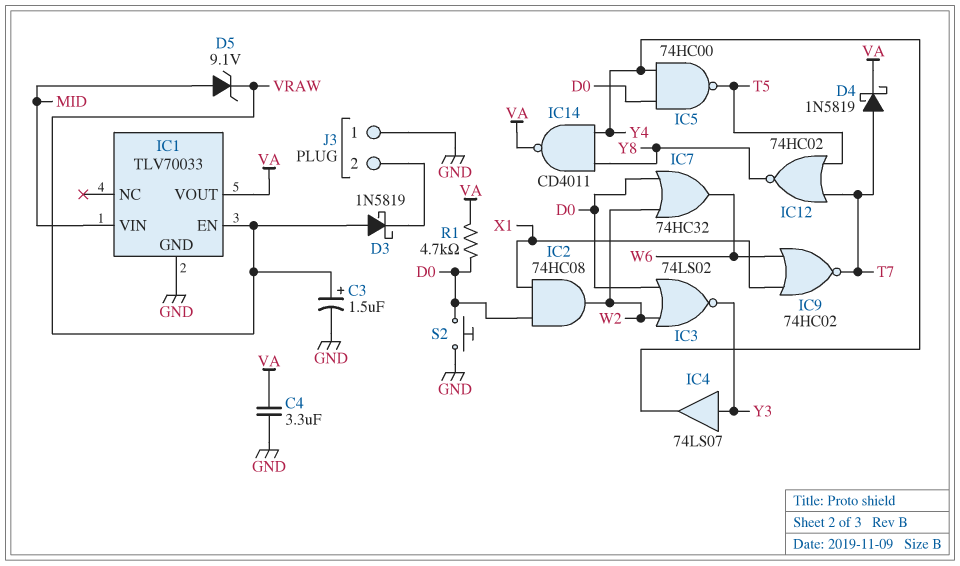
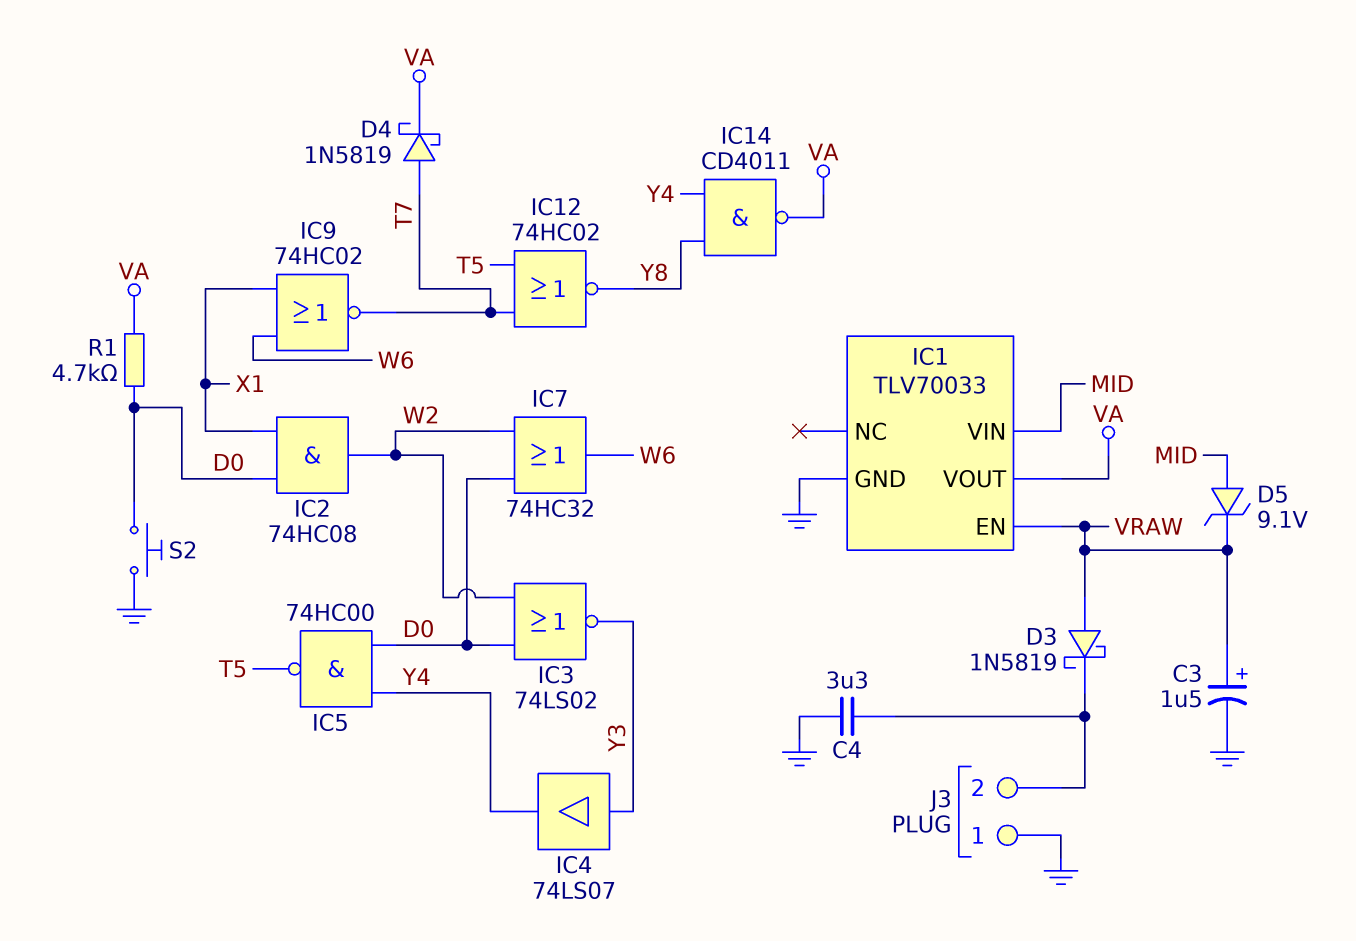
C4: 3.3uF (GND, VA) -> 3.3uF (GND, J3/2)

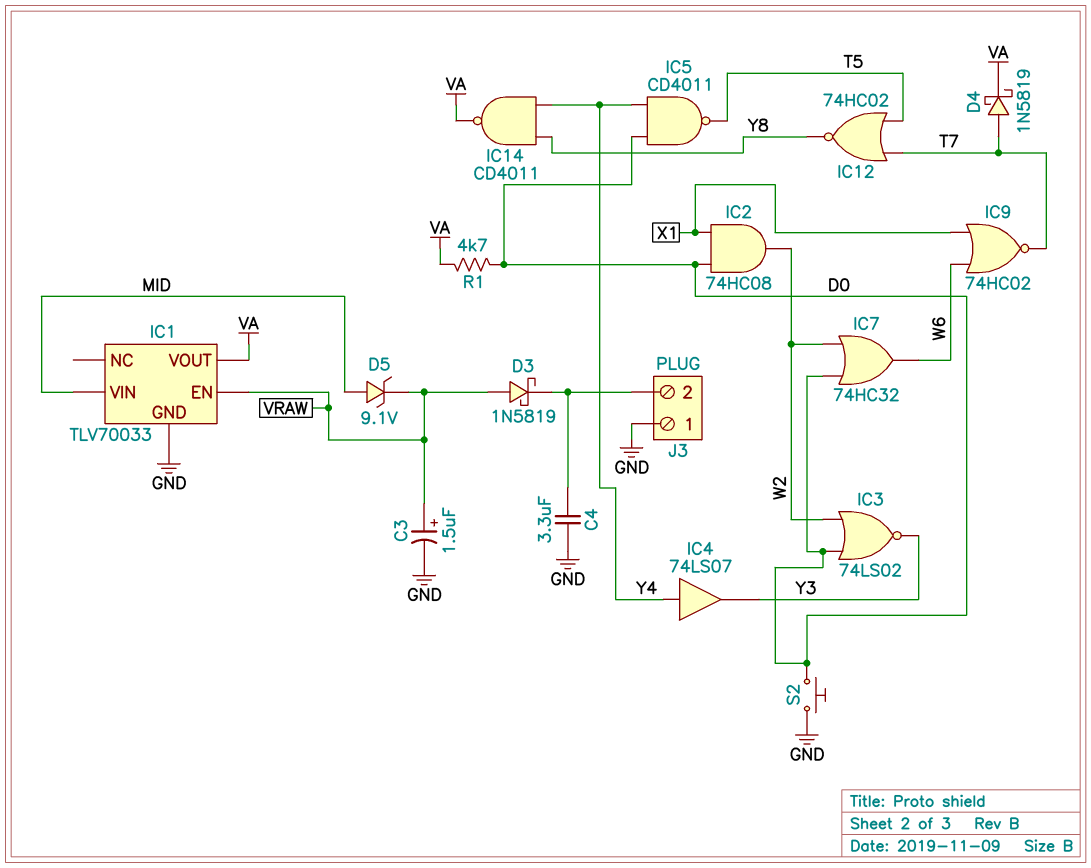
IC4: buffer 74LS07 (in Y3, out Y4) -> buffer 74LS07 (in Y4, out Y3)
IC5: NAND 74HC00 (in D0, in Y4, out T5) -> NAND CD4011 (in D0, in Y4, out T5)

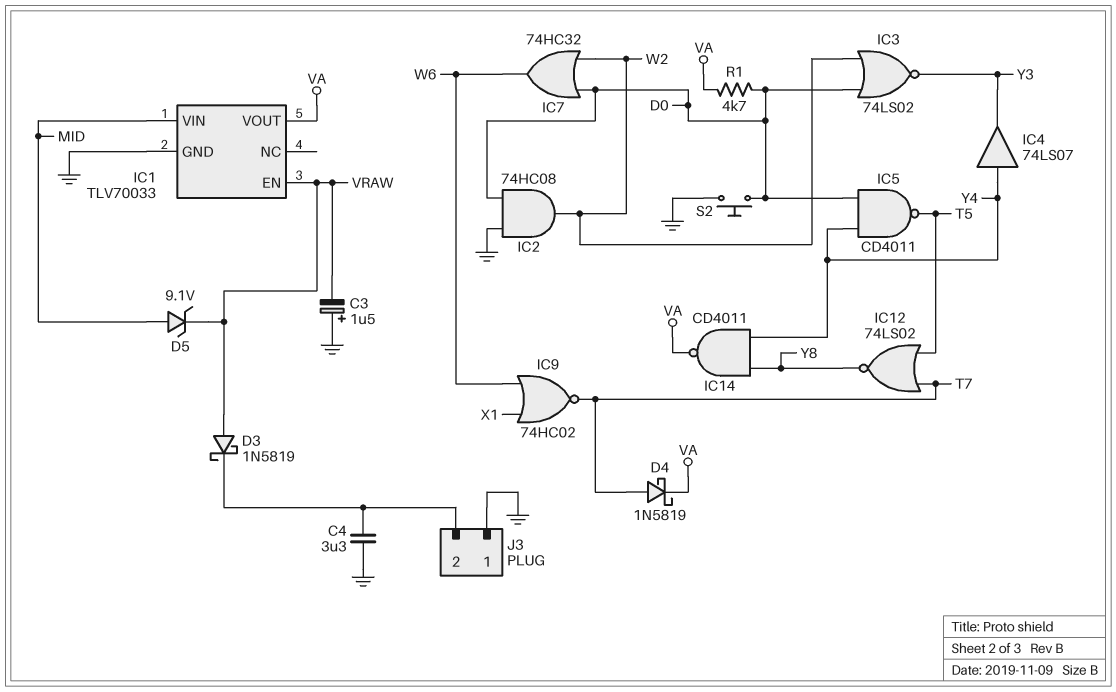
C3: 1.5uF (plus VRAW, minus GND) -> 1.5uF (plus GND, minus VRAW)
IC2: AND 74HC08 (in D0, in X1, out W2) -> AND 74HC08 (in D0, in GND, out W2)
IC12: NOR 74HC02 (in T5, in T7, out Y8) -> NOR 74LS02 (in T5, in T7, out Y8)

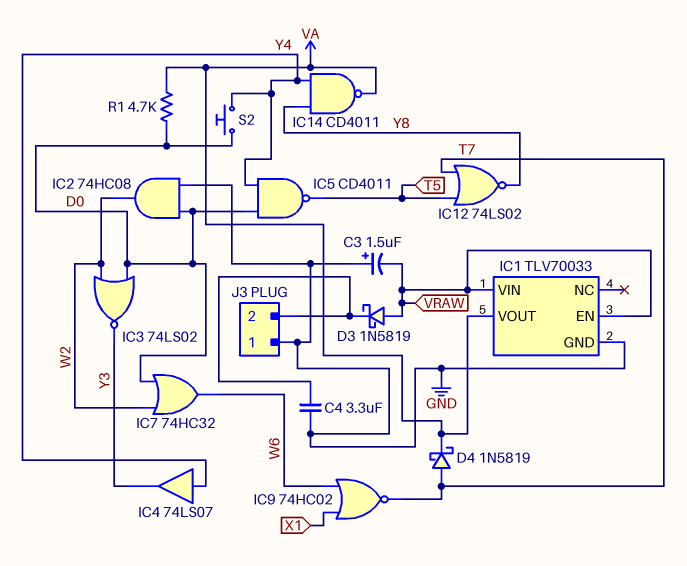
D5: zener 9.1V (A MID, K VRAW) -> none
IC1 pin VIN: MID -> VRAW
S2: button (D0, GND) -> button (D0, Y4)

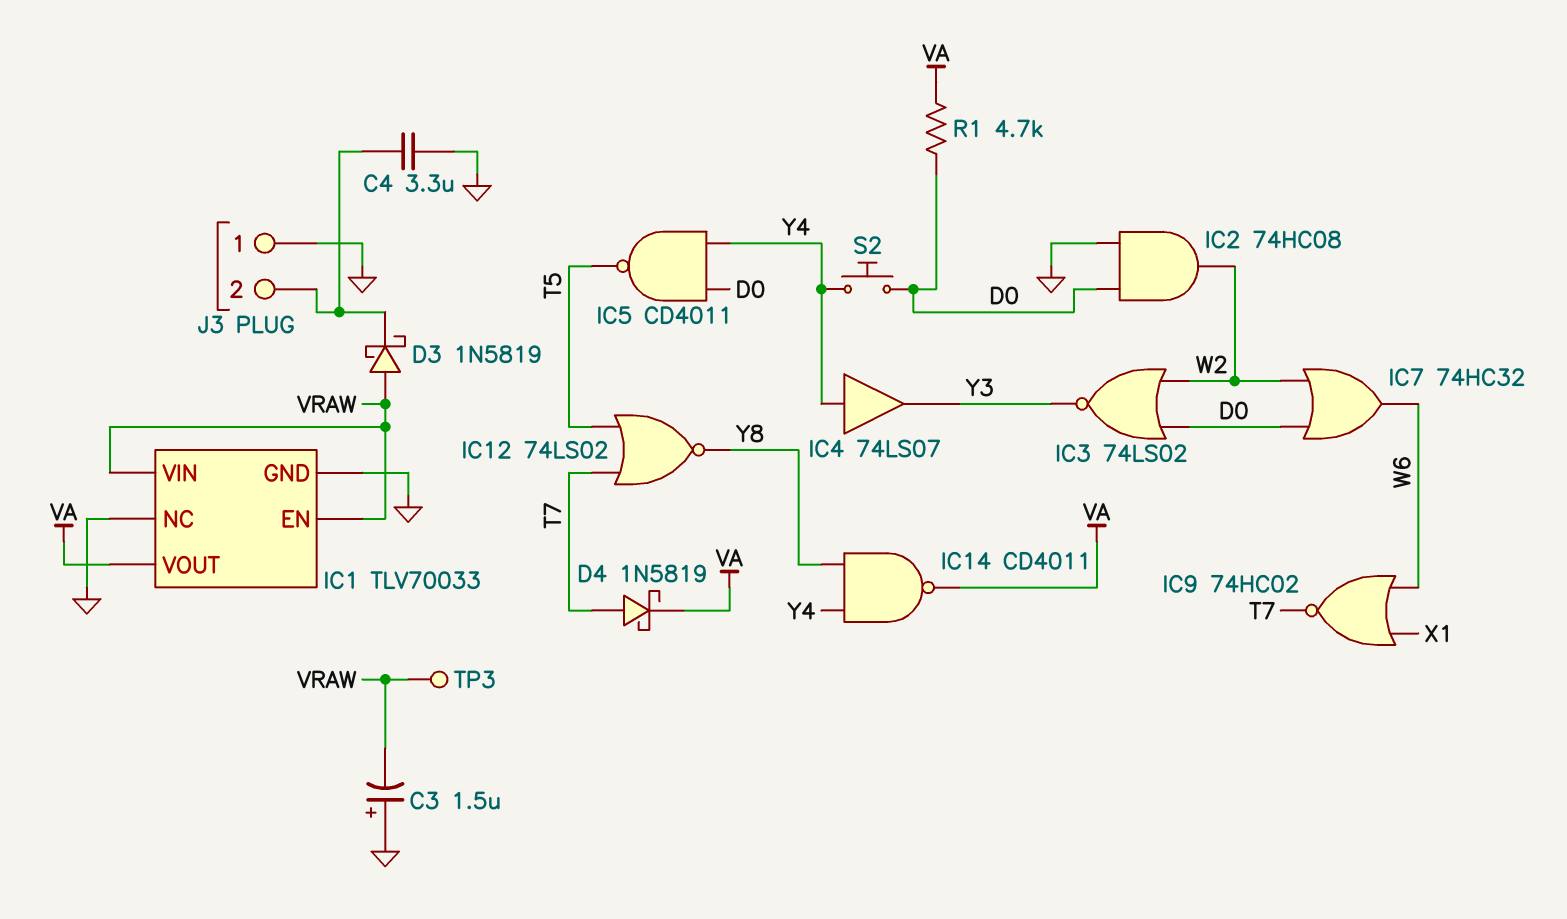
IC1 pin NC: none -> GND
TP3: none -> test point (VRAW)

